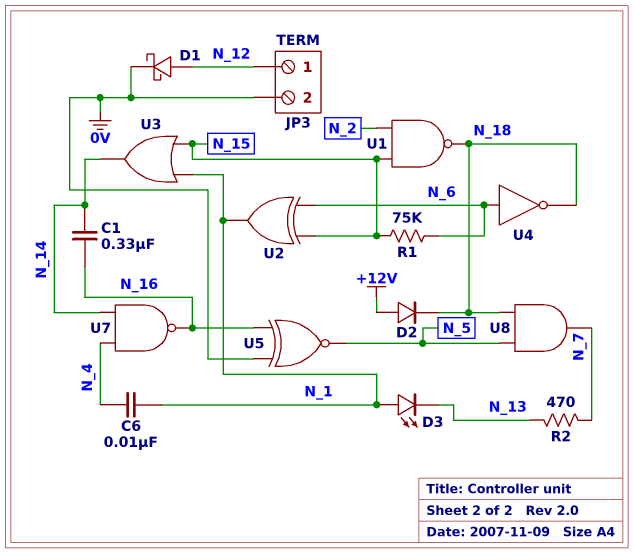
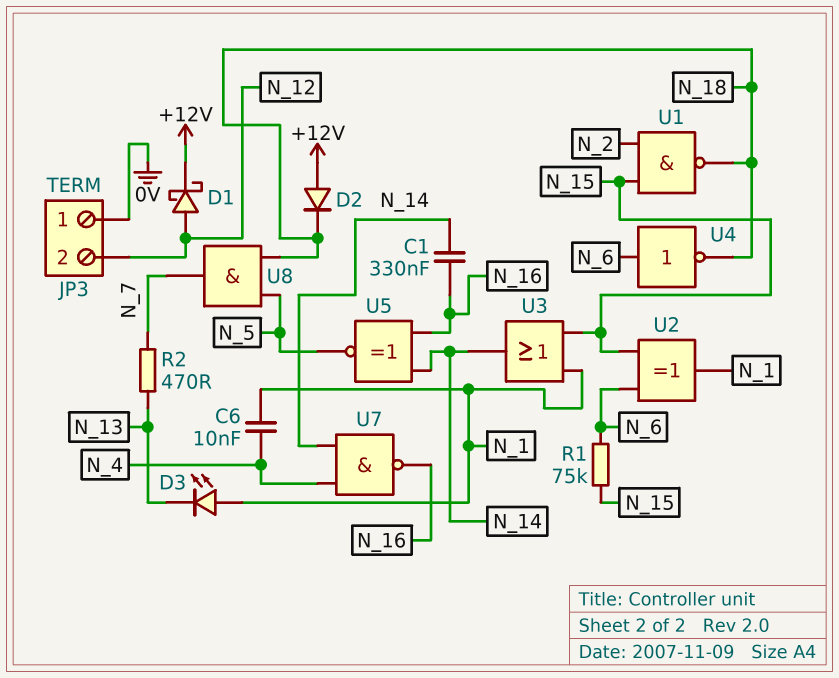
D1: schottky (A N_12, K 0V) -> schottky (A N_12, K +12V)
JP3 pin 1: N_12 -> 0V
JP3 pin 2: 0V -> N_12
U5: XNOR (in 0V, in N_16, out N_5) -> XNOR (in N_14, in N_16, out N_5)

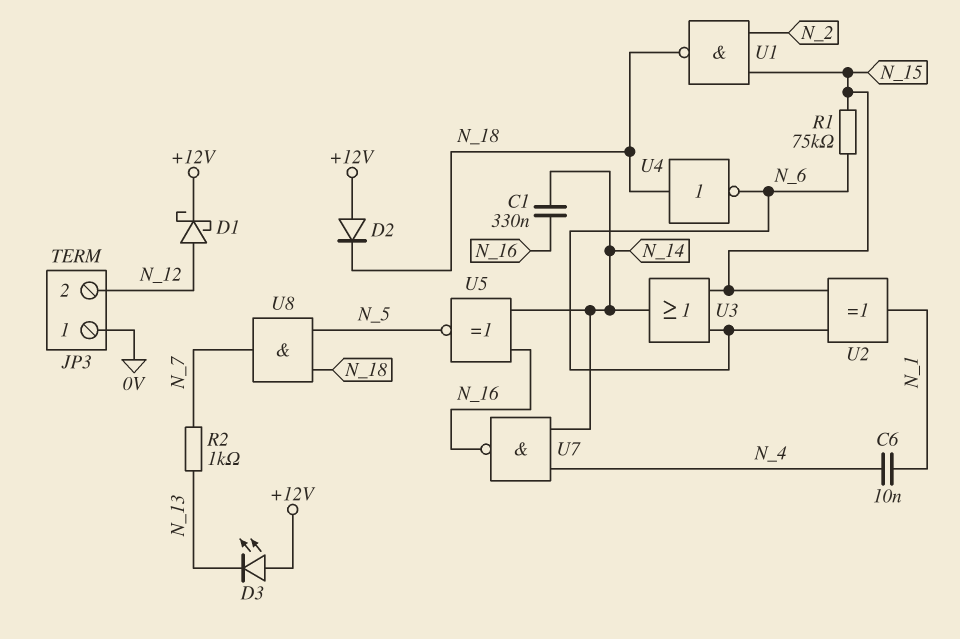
D3: LED (A N_1, K N_13) -> LED (A +12V, K N_13)
R2: 470 (N_7, N_13) -> 1k (N_7, N_13)
U3: OR (in N_1, in N_15, out N_14) -> OR (in N_6, in N_15, out N_14)
U4: NOT (in N_6, out N_18) -> NOT (in N_18, out N_6)

